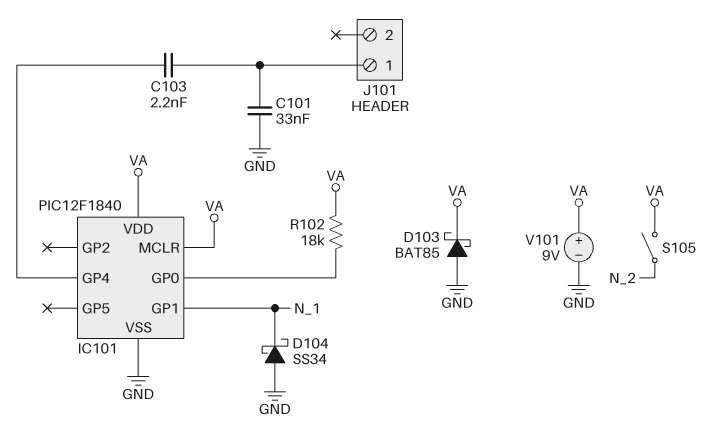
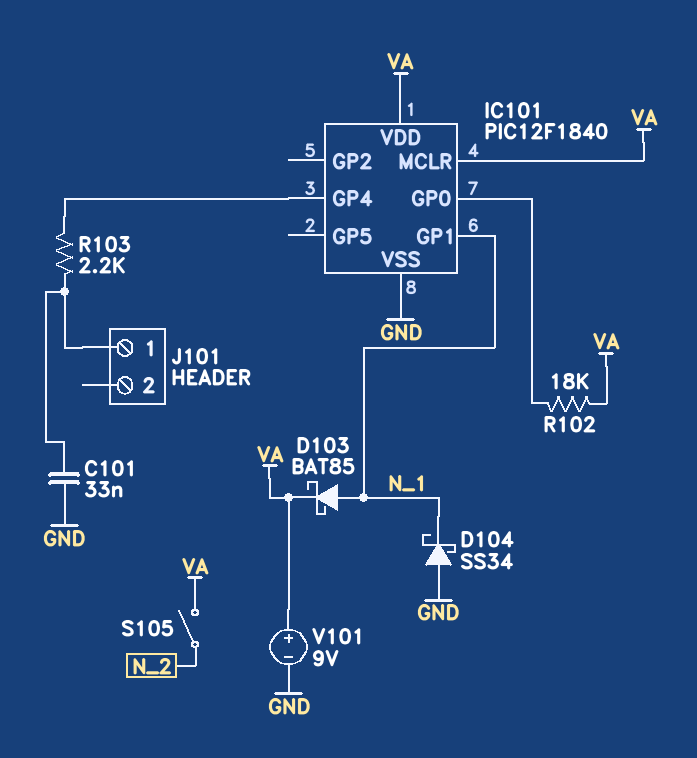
C103: 2.2nF (IC101/GP4, J101/1) -> none
D103: schottky BAT85 (A GND, K VA) -> schottky BAT85 (A N_1, K VA)
R103: none -> 2.2k (IC101/GP4, J101/1)

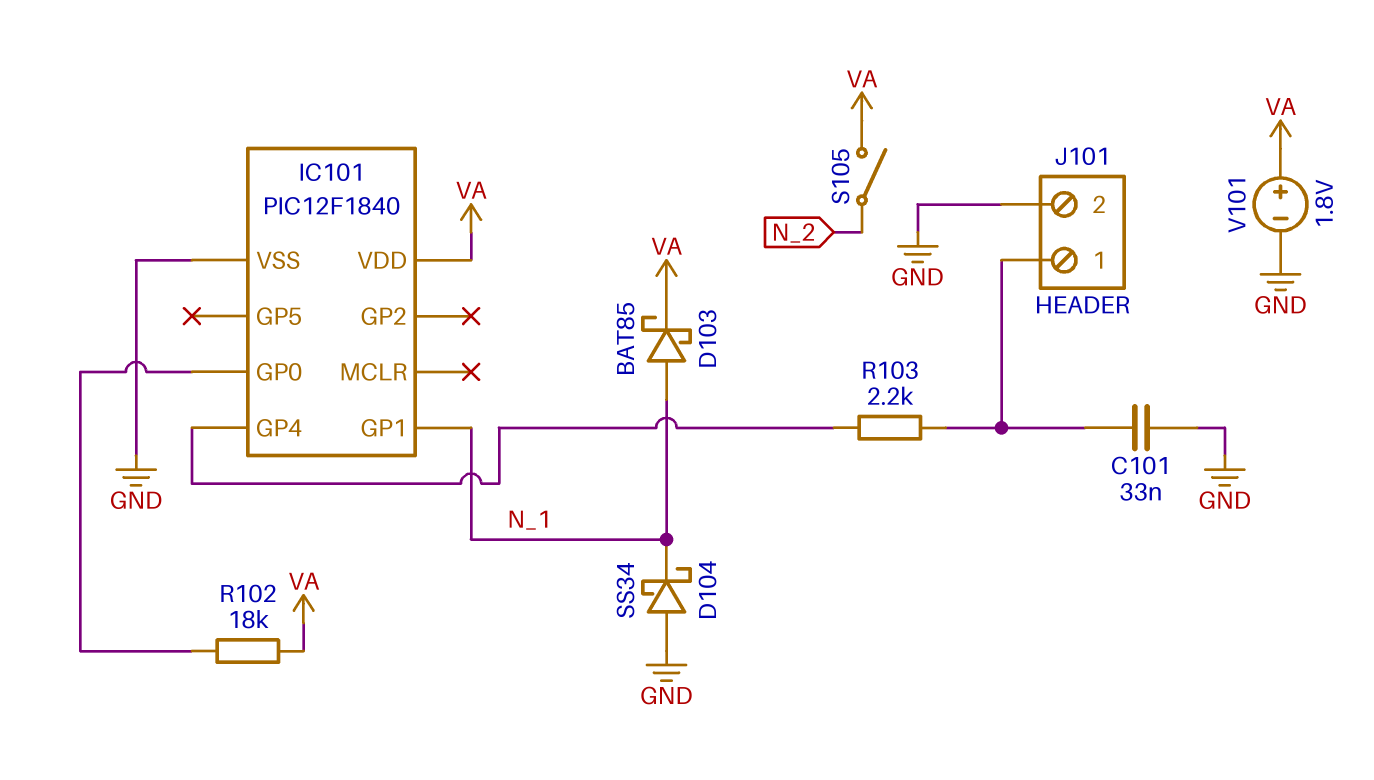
IC101 pin MCLR: VA -> none
J101 pin 2: none -> GND
V101: 9V (plus VA, minus GND) -> 1.8V (plus VA, minus GND)

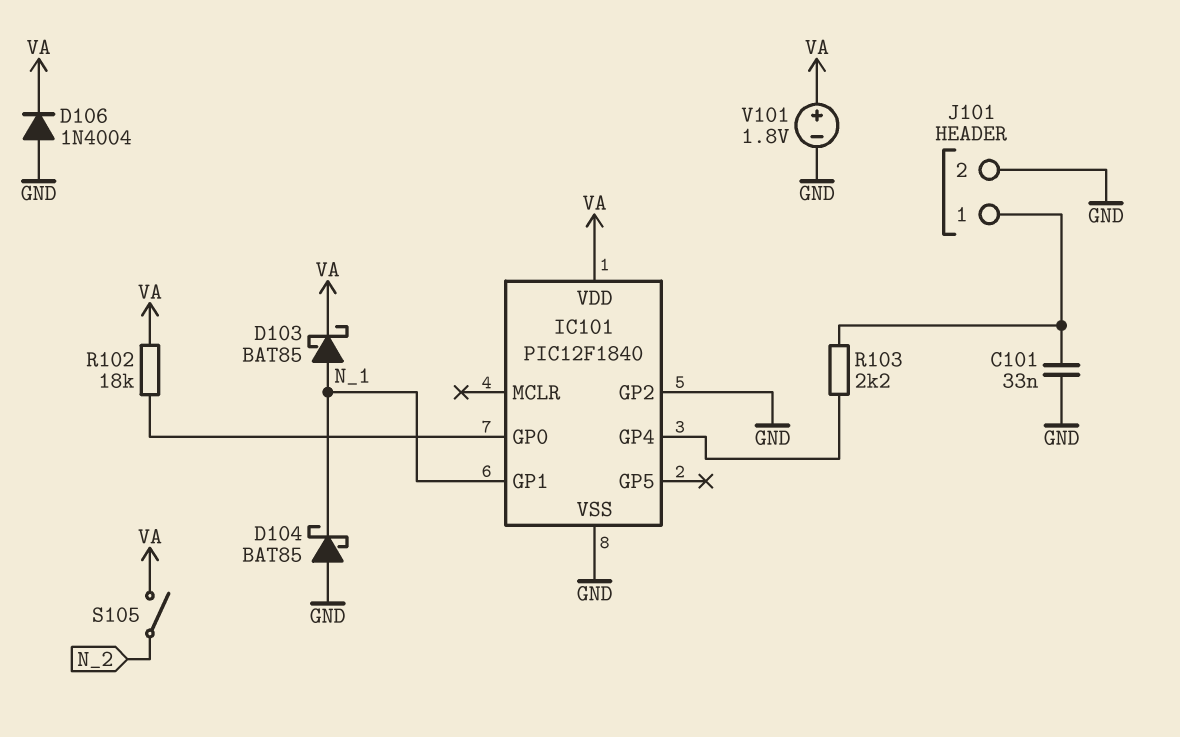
D104: schottky SS34 (A GND, K N_1) -> schottky BAT85 (A GND, K N_1)
D106: none -> diode 1N4004 (A GND, K VA)
IC101 pin GP2: none -> GND

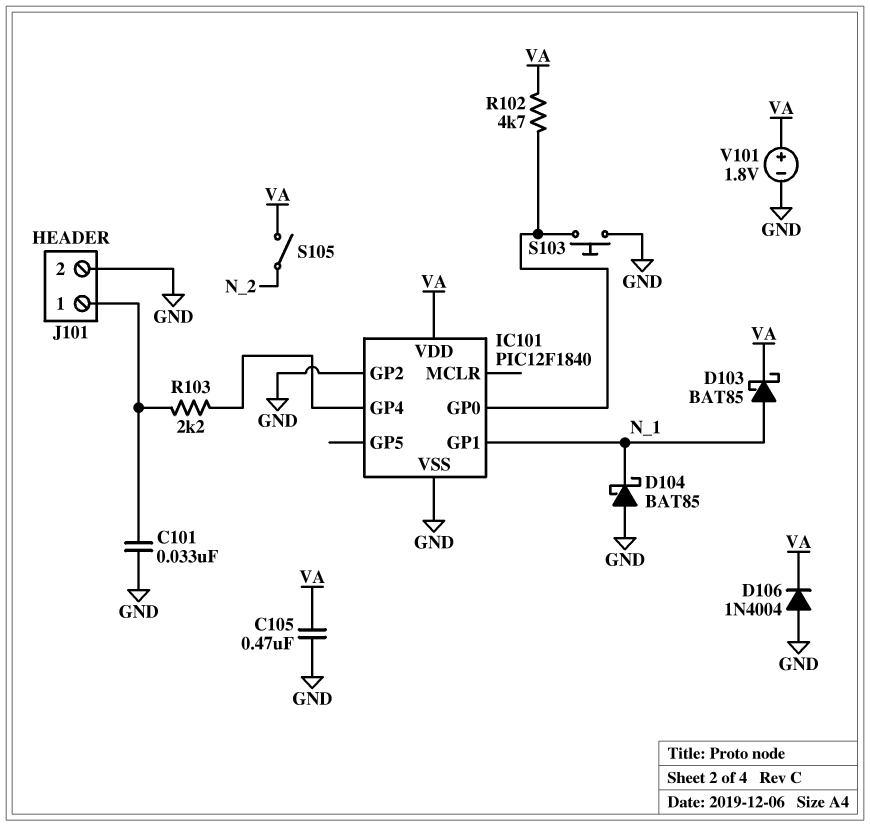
C105: none -> 470nF (GND, VA)
R102: 18k (IC101/GP0, VA) -> 4.7k (IC101/GP0, VA)
S103: none -> button (GND, IC101/GP0)

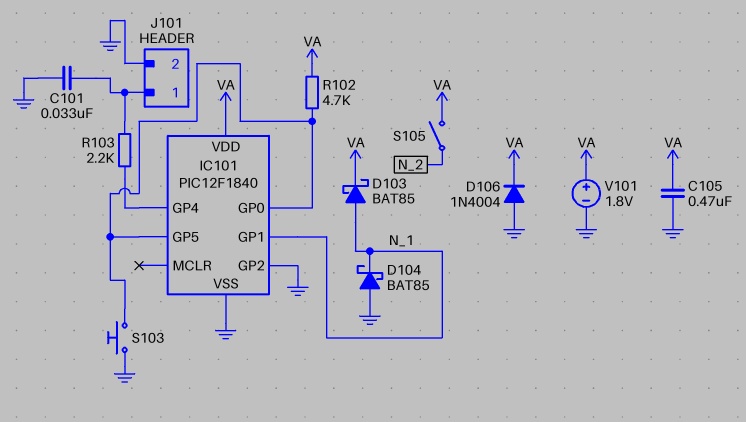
IC101 pin GP5: none -> IC101/GP0

